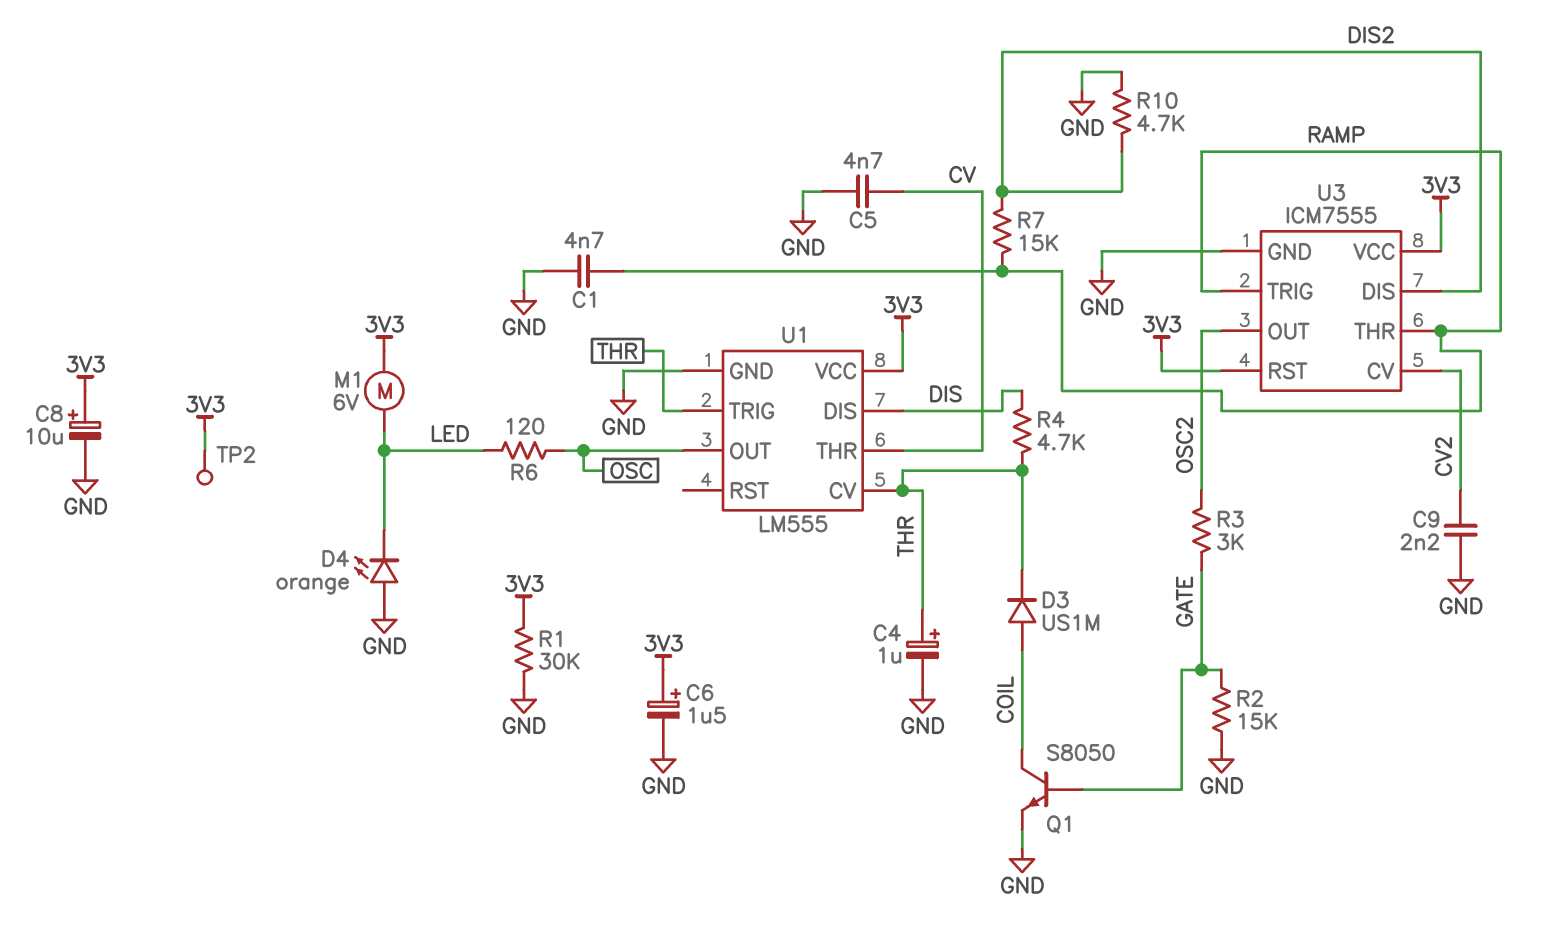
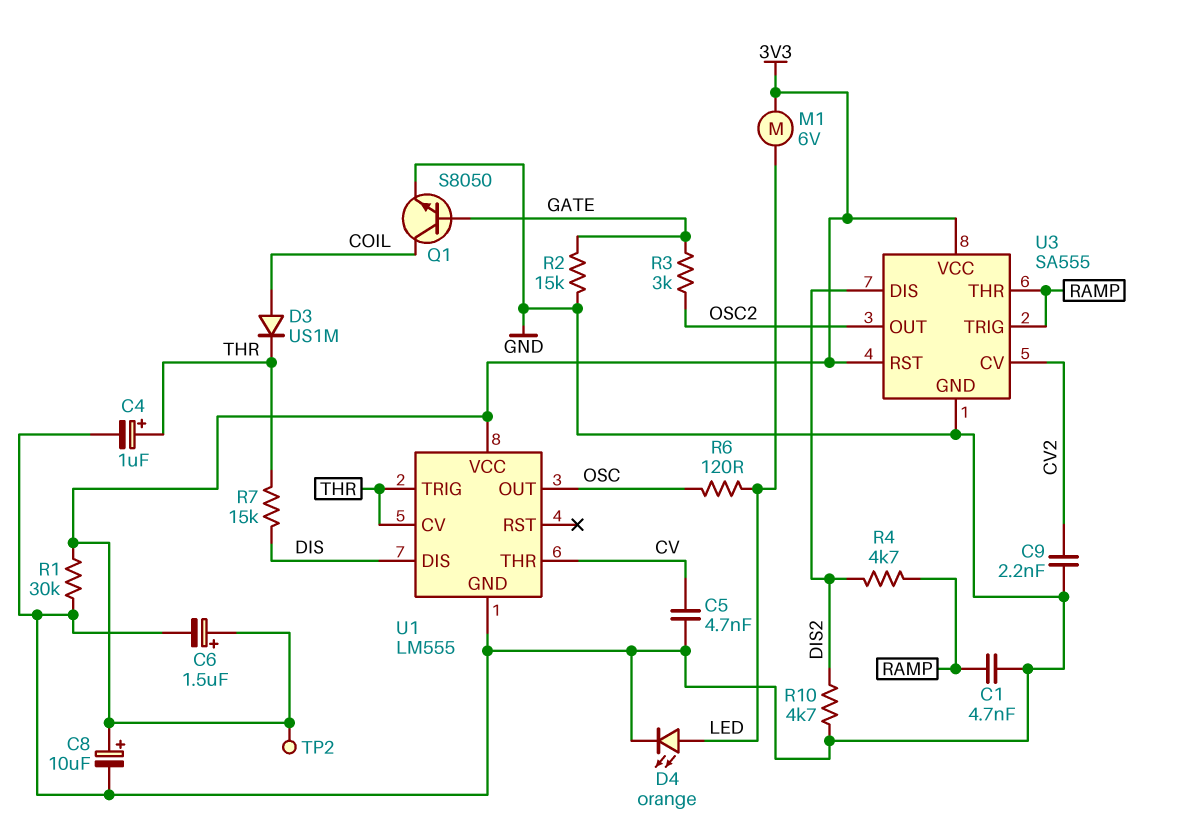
D4: LED orange (A GND, K LED) -> LED orange (A LED, K GND)
R4: 4.7k (DIS, THR) -> 4.7k (DIS2, RAMP)
R7: 15k (DIS2, RAMP) -> 15k (DIS, THR)
U3: ICM7555 -> SA555

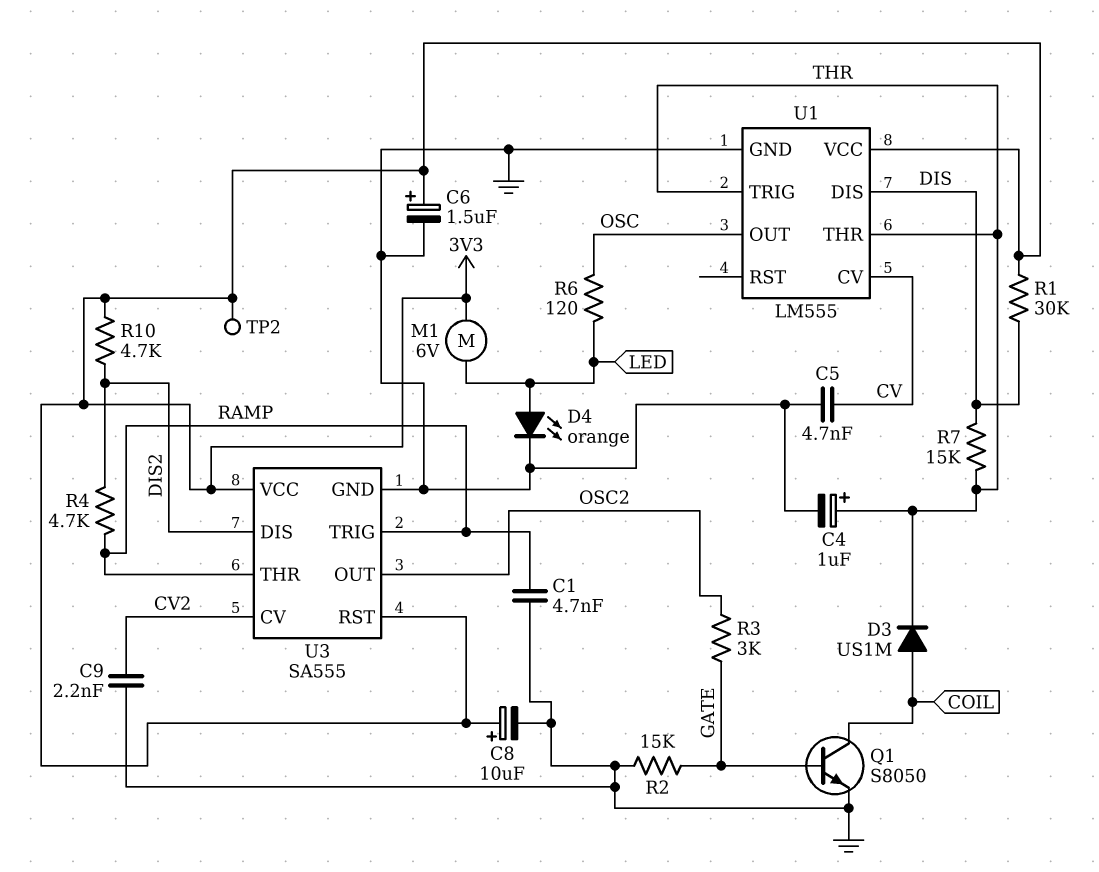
R1: 30k (3V3, GND) -> 30k (3V3, DIS)
R10: 4.7k (DIS2, GND) -> 4.7k (3V3, DIS2)
U1 pin CV: THR -> CV
U1 pin THR: CV -> THR

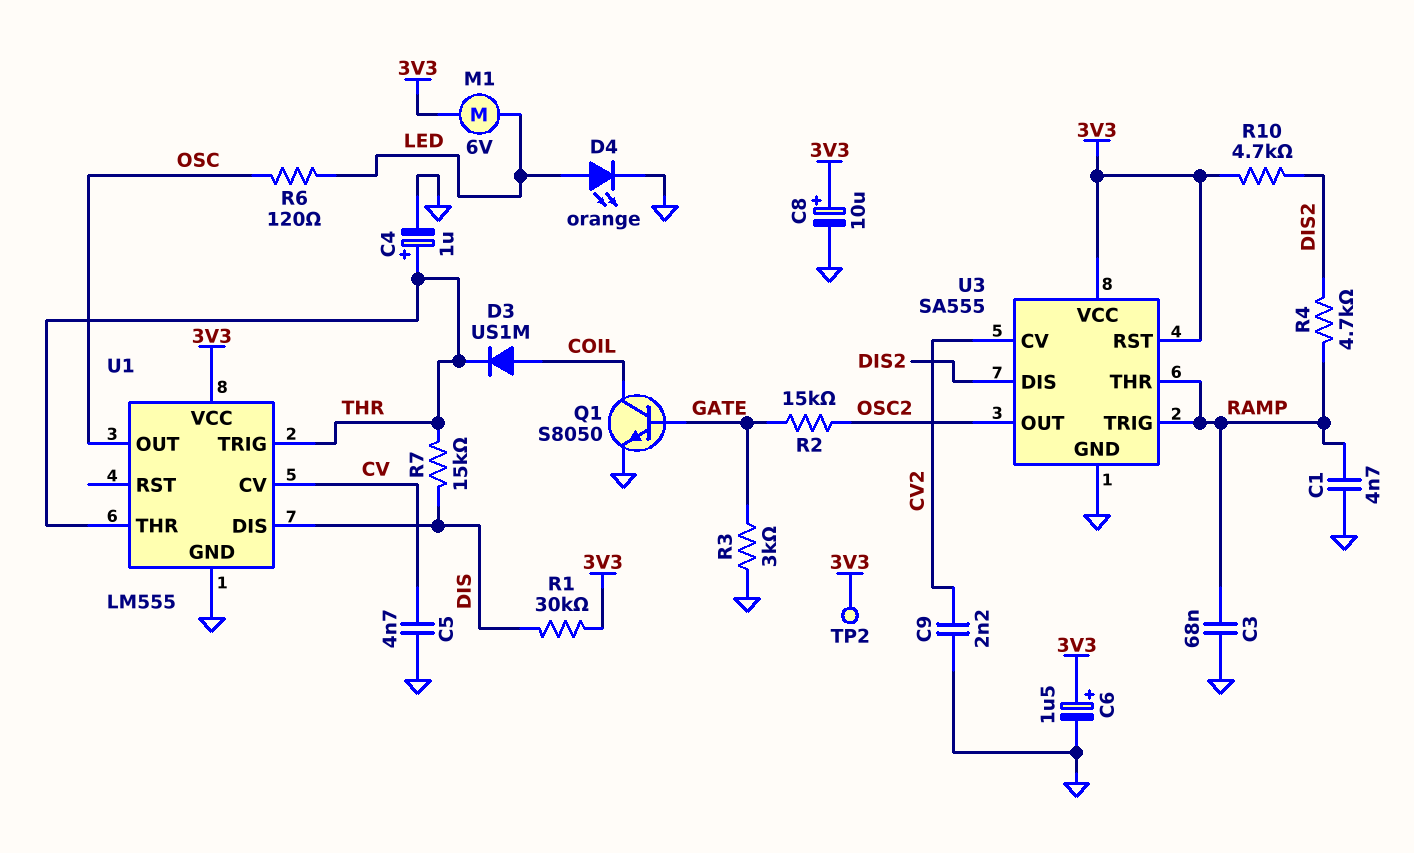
C3: none -> 68nF (GND, RAMP)
R2: 15k (GATE, GND) -> 15k (GATE, OSC2)
R3: 3k (GATE, OSC2) -> 3k (GATE, GND)

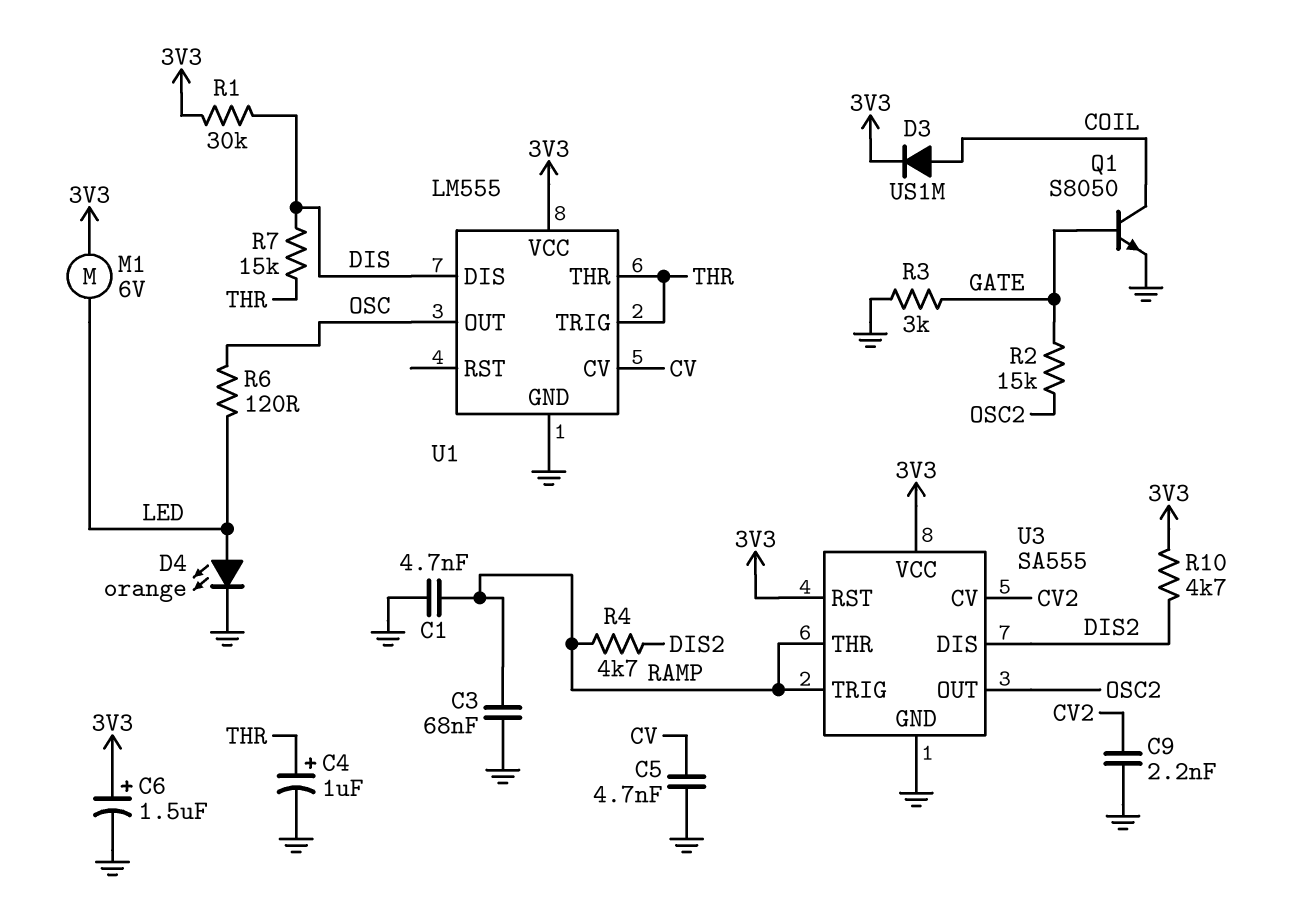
C8: 10uF (plus 3V3, minus GND) -> none
D3: diode US1M (A COIL, K THR) -> diode US1M (A COIL, K 3V3)
TP2: test point (3V3) -> none

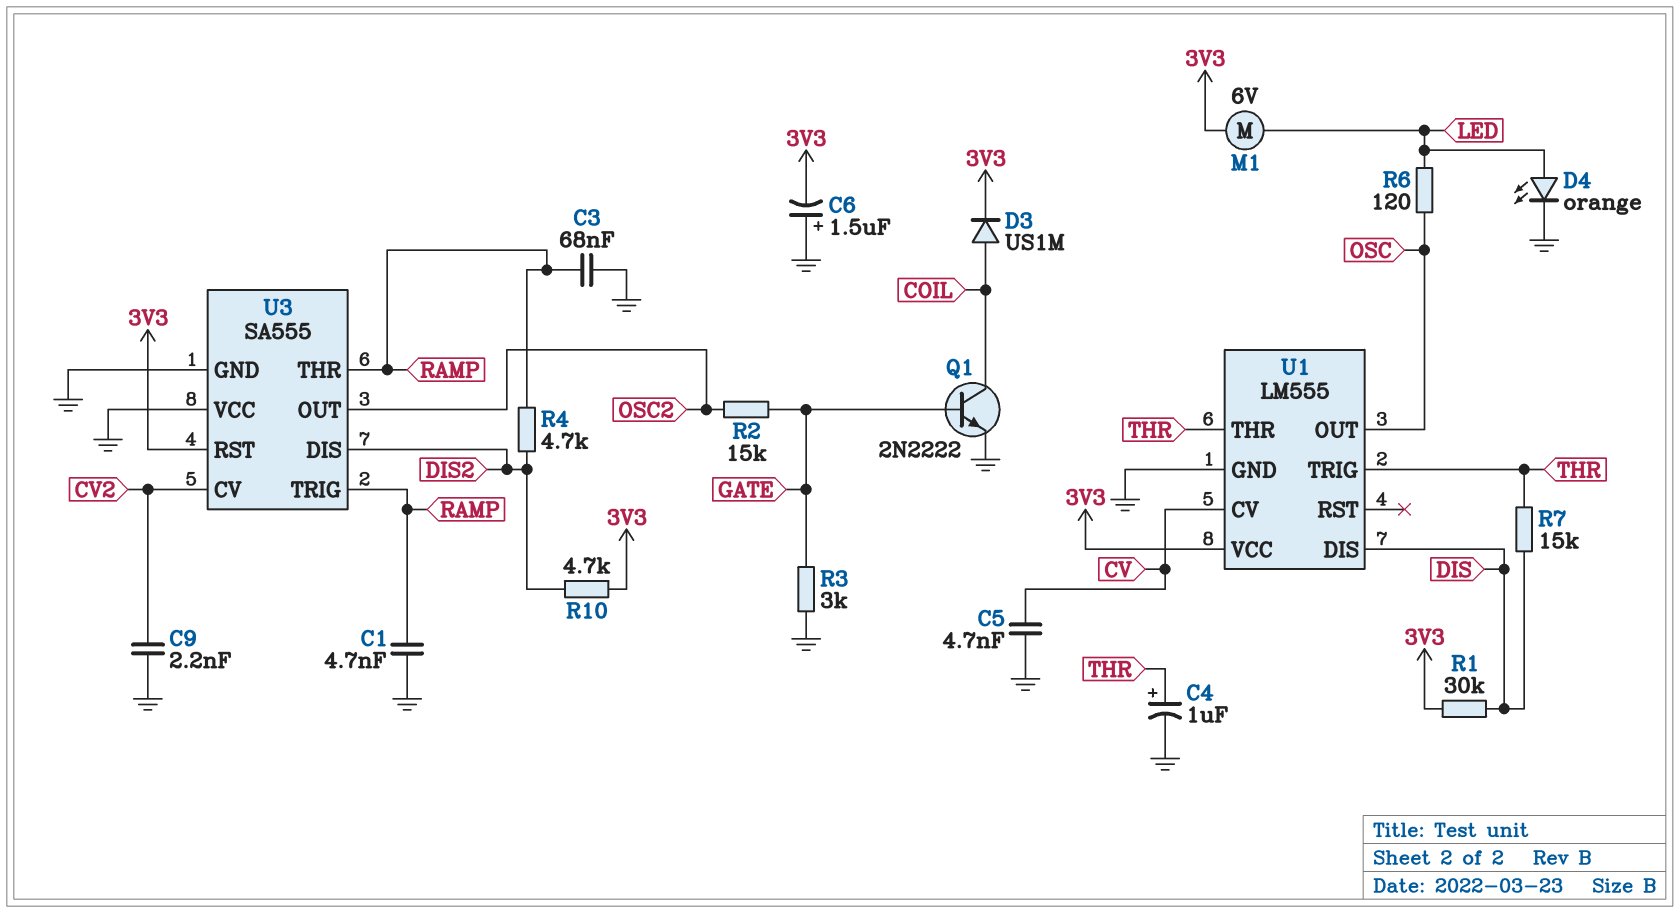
C6: 1.5uF (plus 3V3, minus GND) -> 1.5uF (plus GND, minus 3V3)
Q1: NPN S8050 (B GATE, C COIL, E GND) -> NPN 2N2222 (B GATE, C COIL, E GND)
U3 pin VCC: 3V3 -> GND

